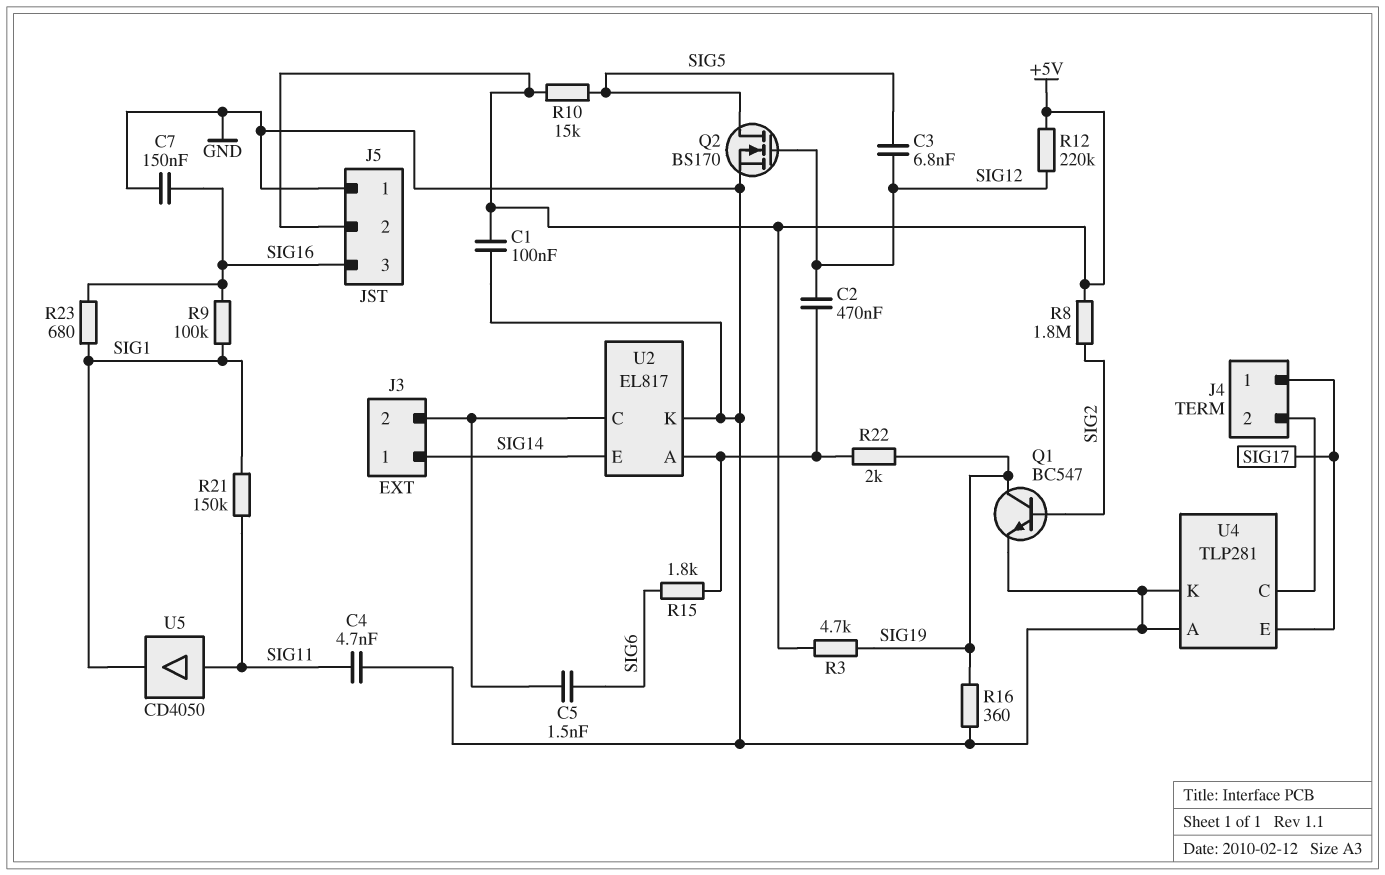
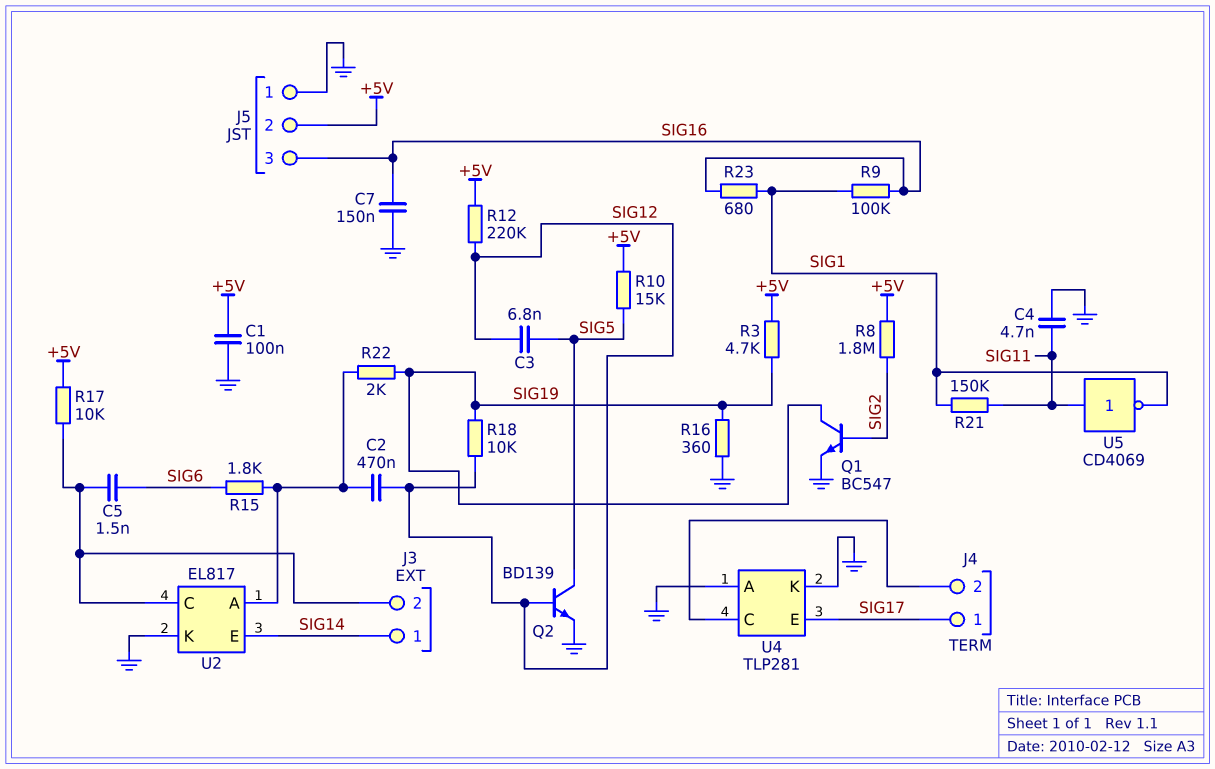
Q2: NMOS BS170 (G SIG12, D SIG5, S GND) -> NPN BD139 (B SIG12, C SIG5, E GND)
R17: none -> 10k (+5V, J3/2)
R18: none -> 10k (SIG12, SIG19)
U5: buffer CD4050 (in SIG11, out SIG1) -> NOT CD4069 (in SIG11, out SIG1)

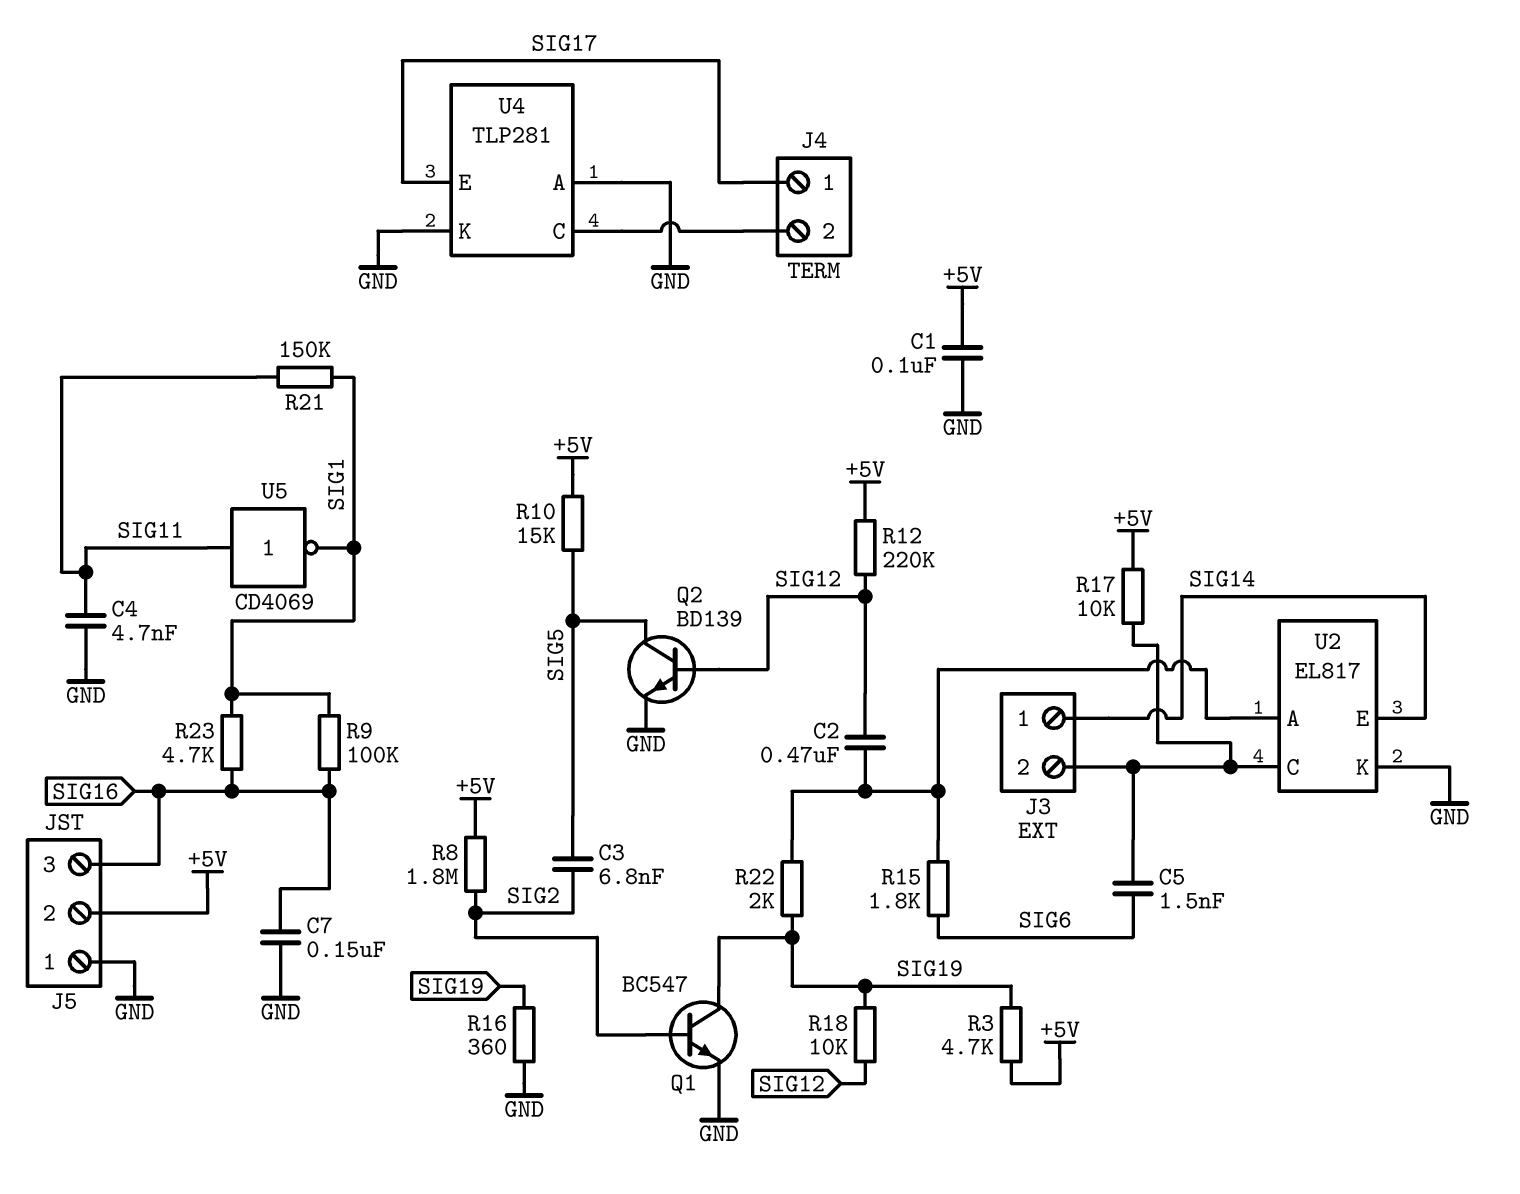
C3: 6.8nF (SIG5, SIG12) -> 6.8nF (SIG2, SIG5)
R23: 680 (SIG1, SIG16) -> 4.7k (SIG1, SIG16)

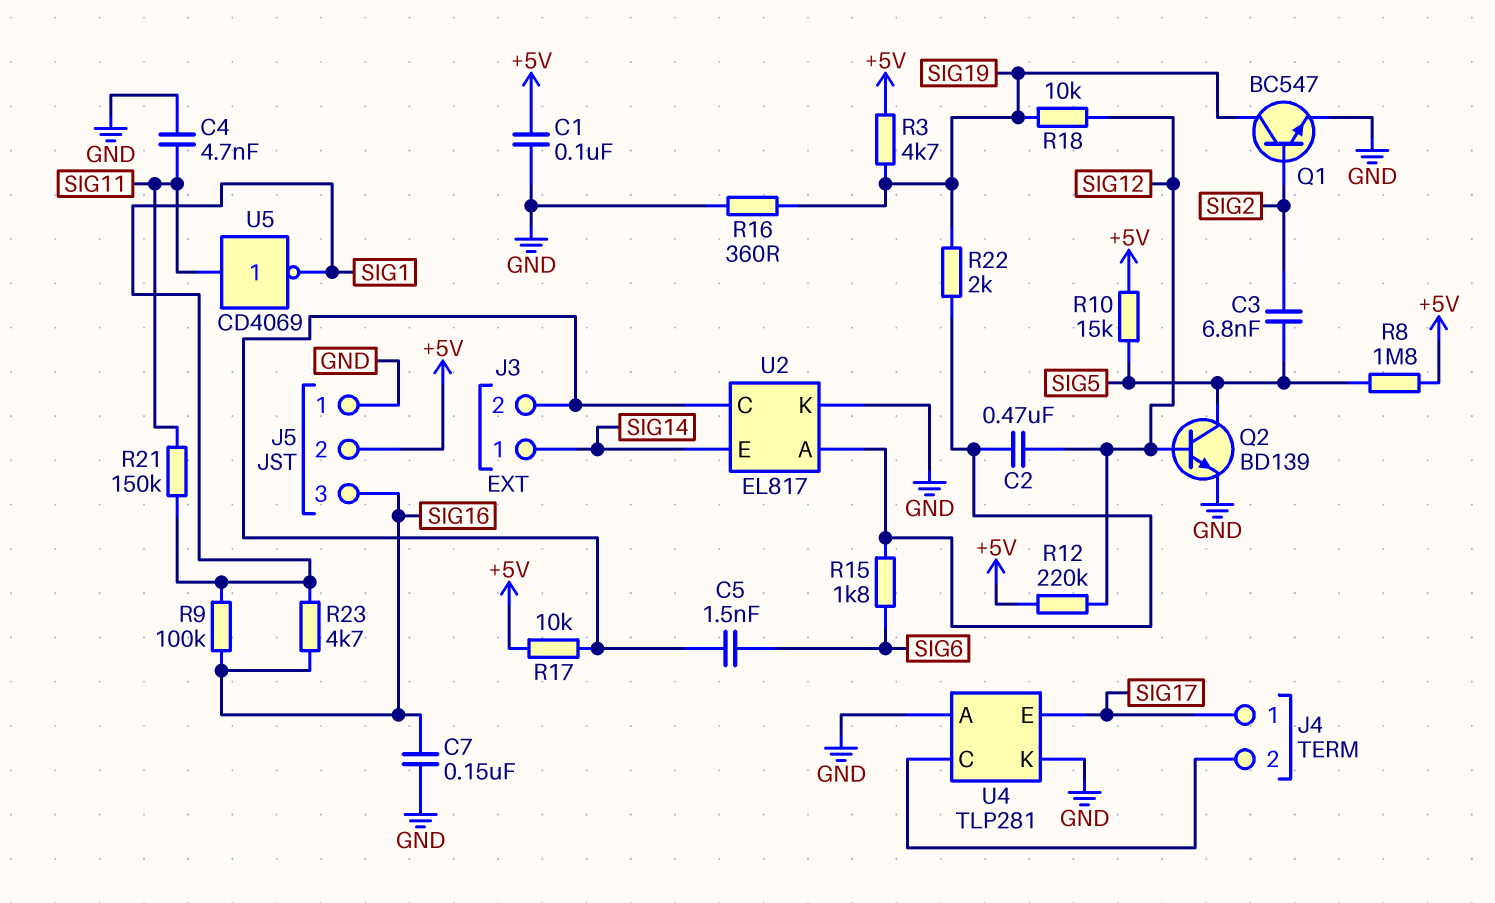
R8: 1.8M (+5V, SIG2) -> 1.8M (+5V, SIG5)

